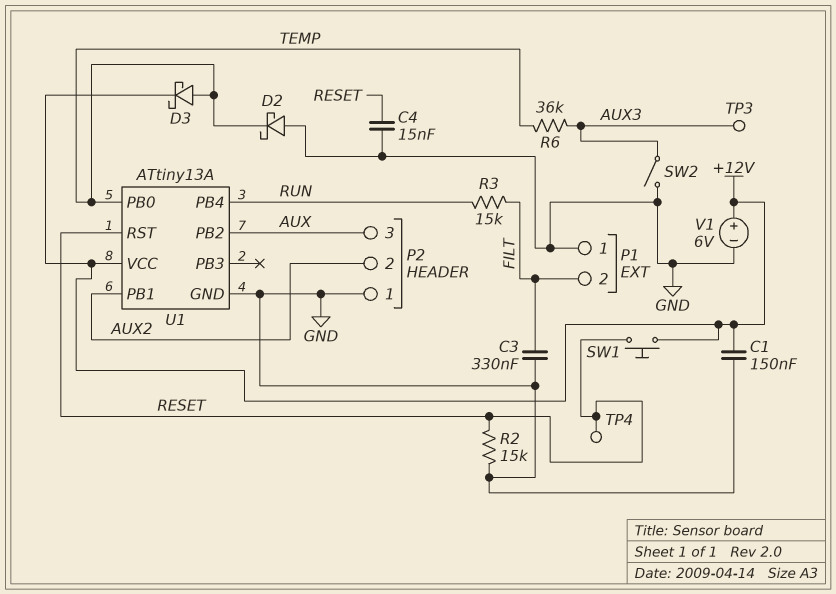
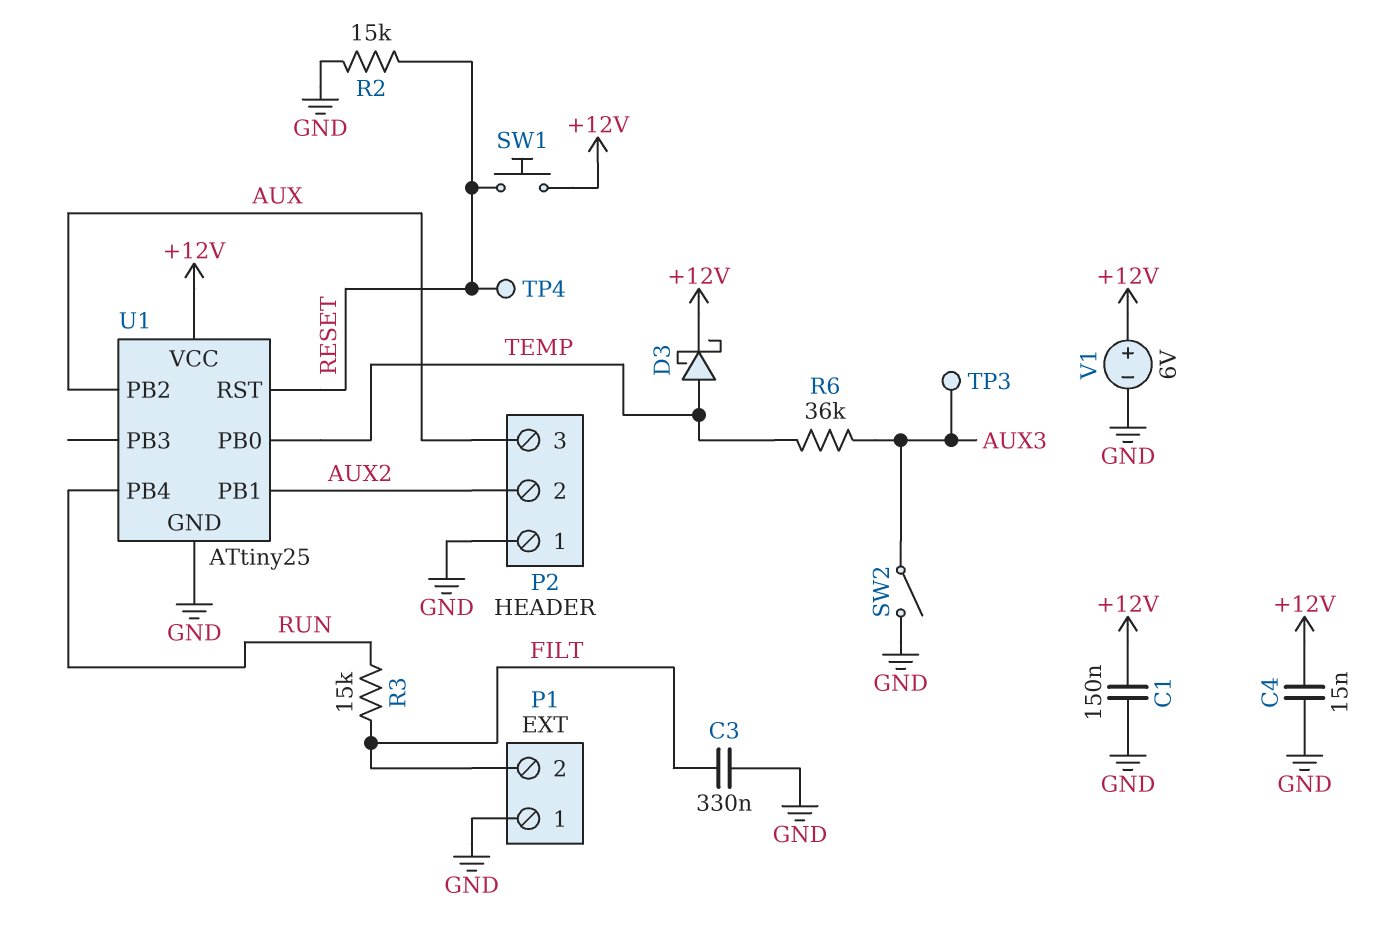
C4: 15nF (GND, RESET) -> 15nF (+12V, GND)
D2: schottky (A GND, K TEMP) -> none
U1: ATtiny13A -> ATtiny25

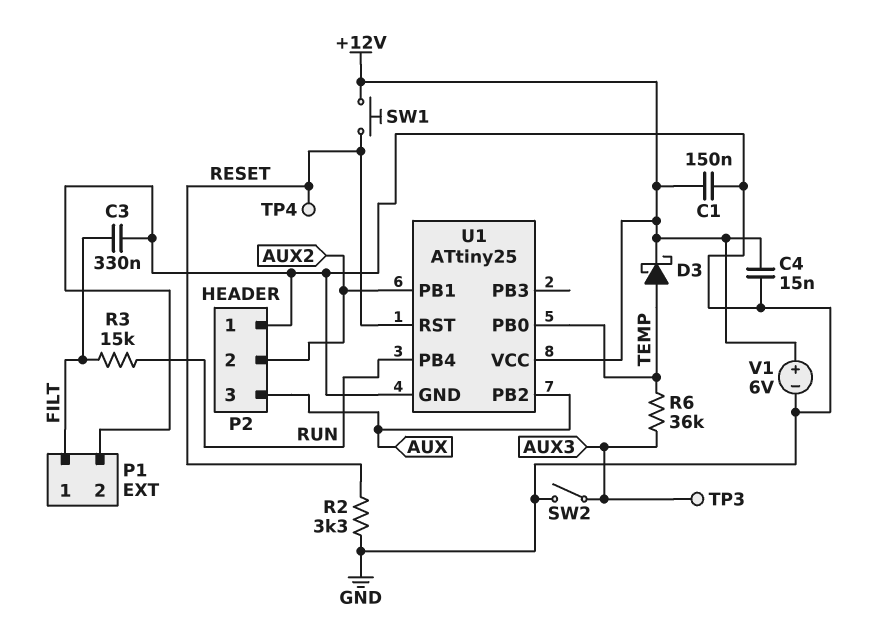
P1 pin 1: GND -> FILT
P1 pin 2: FILT -> GND
R2: 15k (GND, RESET) -> 3.3k (GND, RESET)

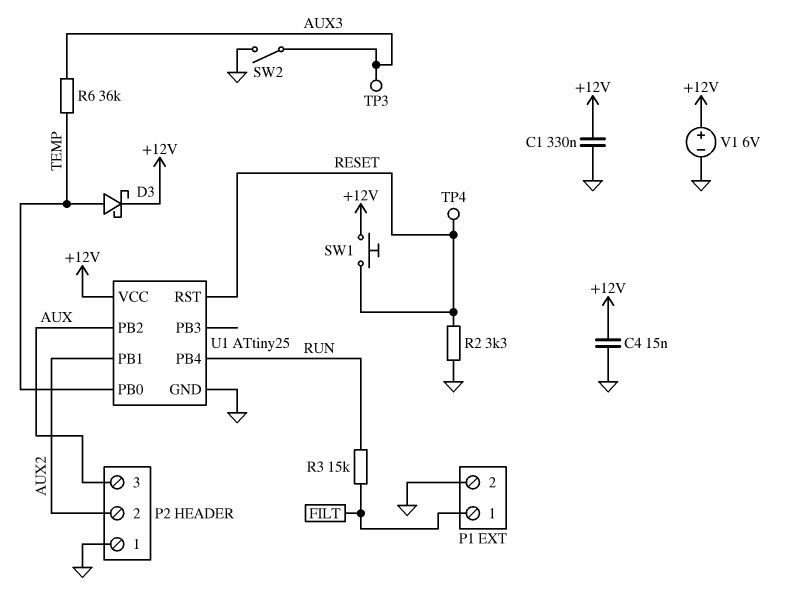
C1: 150nF (+12V, GND) -> 330nF (+12V, GND)
C3: 330nF (FILT, GND) -> none

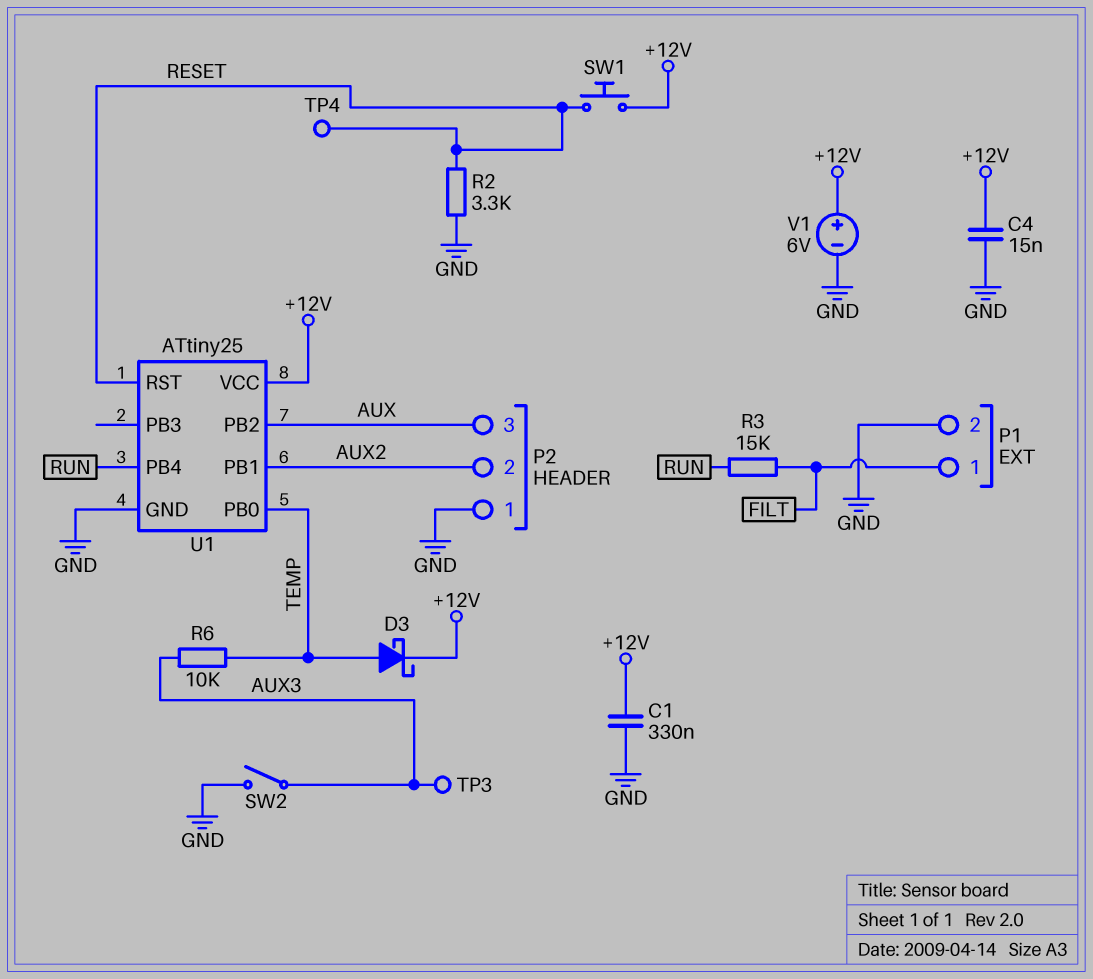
R6: 36k (AUX3, TEMP) -> 10k (AUX3, TEMP)

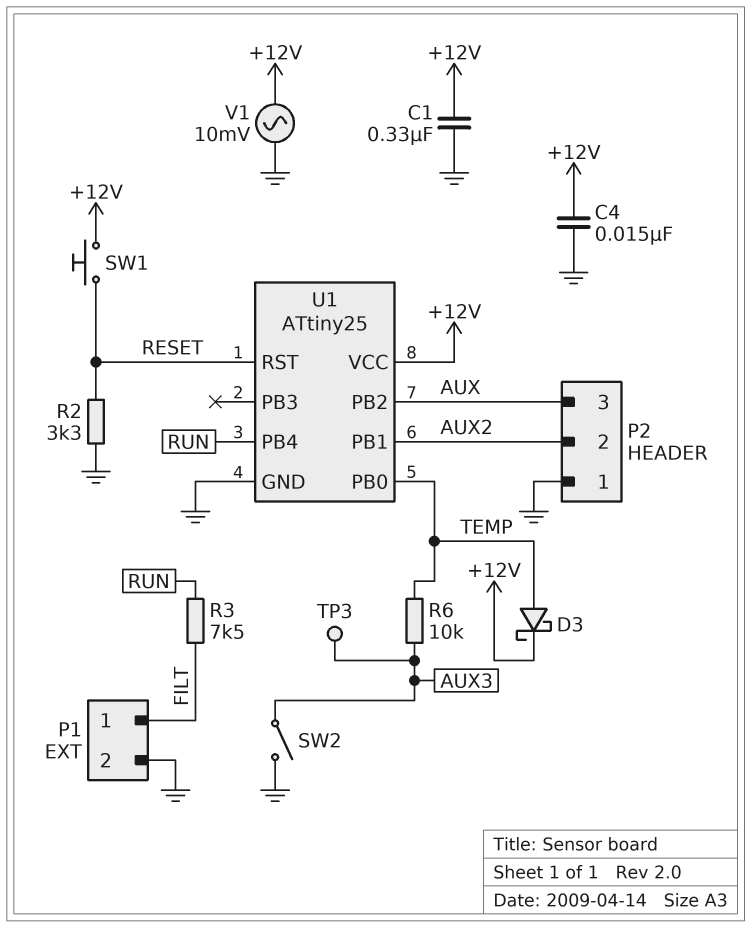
R3: 15k (FILT, RUN) -> 7.5k (FILT, RUN)
TP4: test point (RESET) -> none
V1: 6V (plus +12V, minus GND) -> AC 10mV (+12V, GND)

